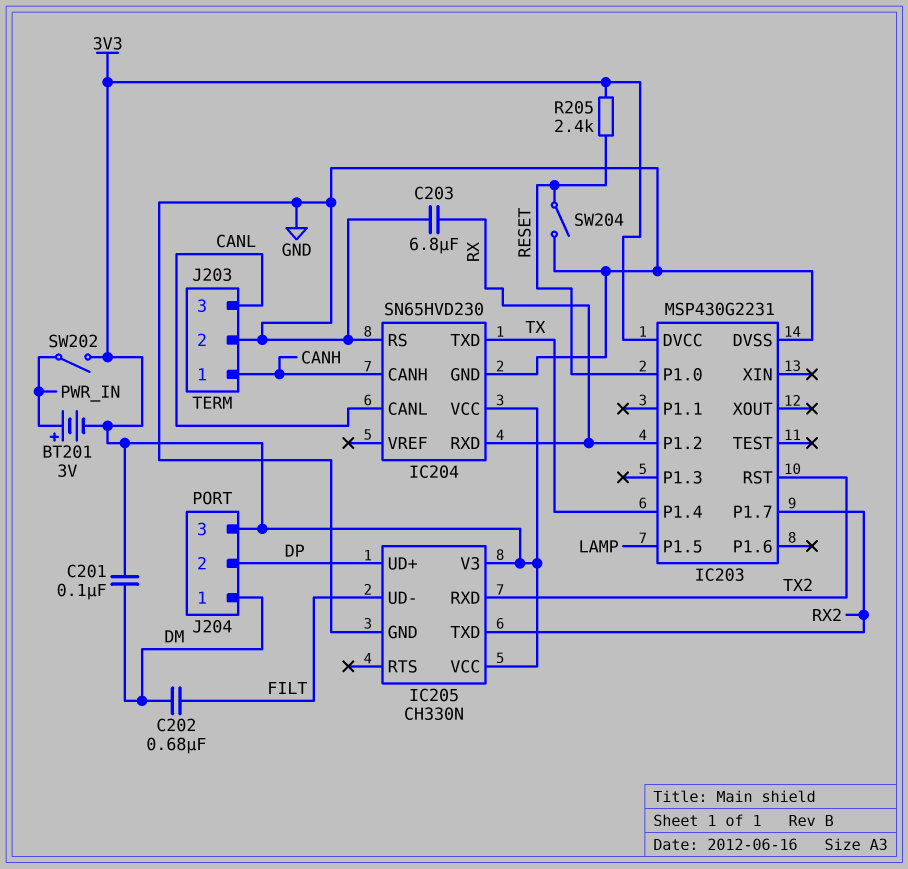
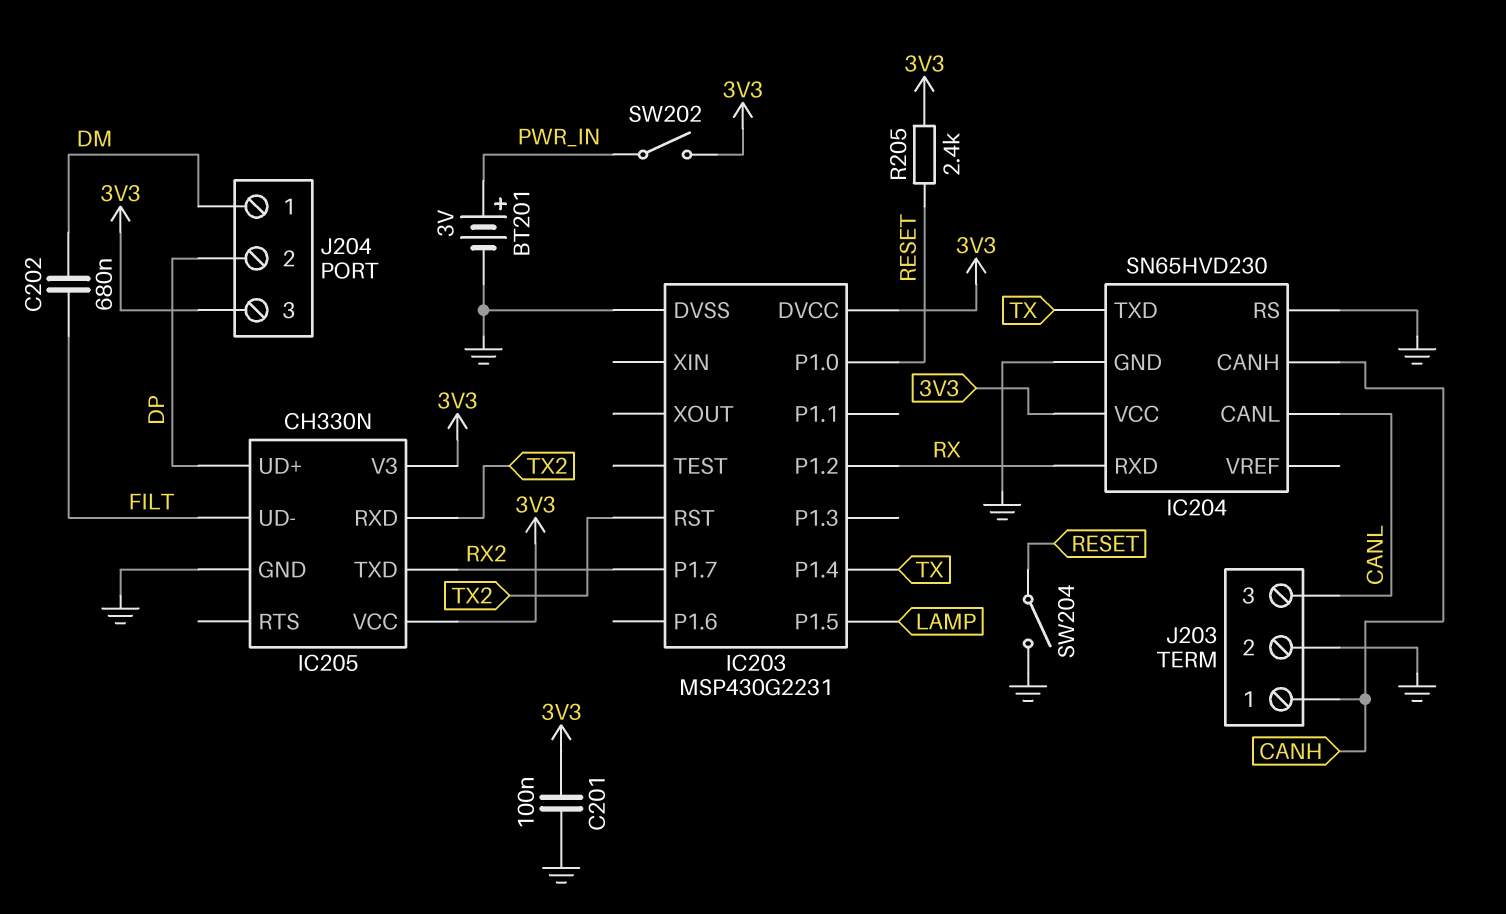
BT201: 3V (plus PWR_IN, minus 3V3) -> 3V (plus PWR_IN, minus GND)
C201: 100nF (3V3, DM) -> 100nF (3V3, GND)
C203: 6.8uF (GND, RX) -> none

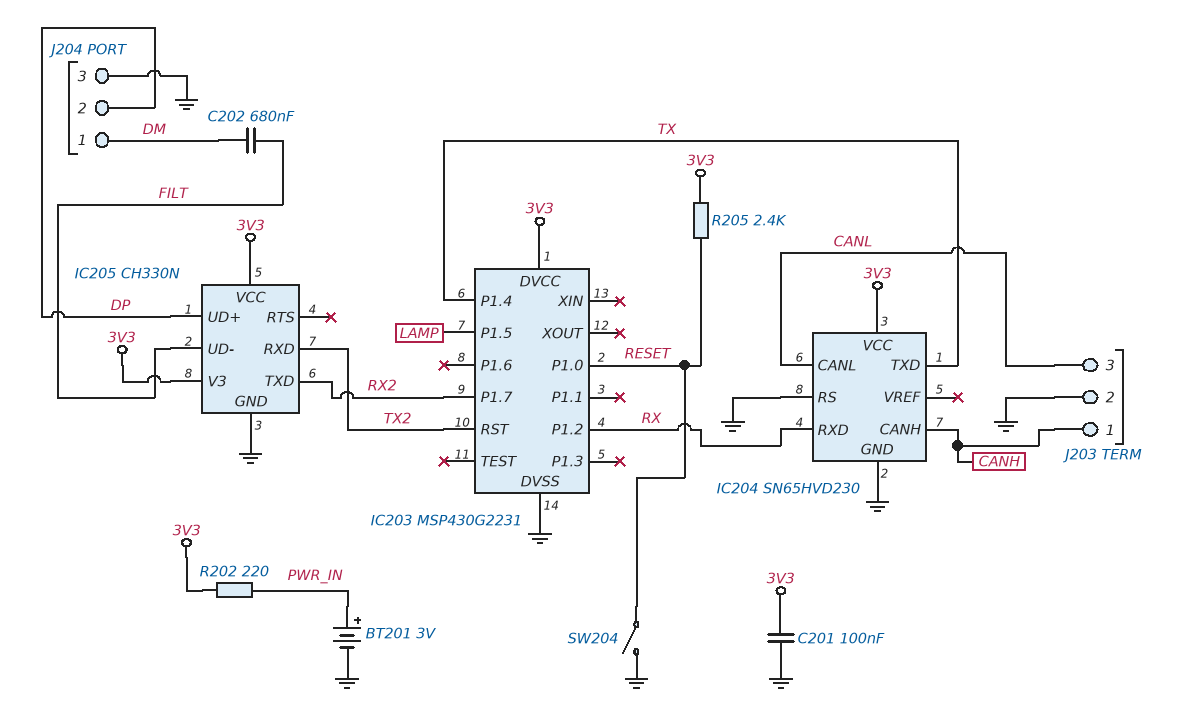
J204 pin 3: 3V3 -> GND
R202: none -> 220 (3V3, PWR_IN)
SW202: switch (3V3, PWR_IN) -> none

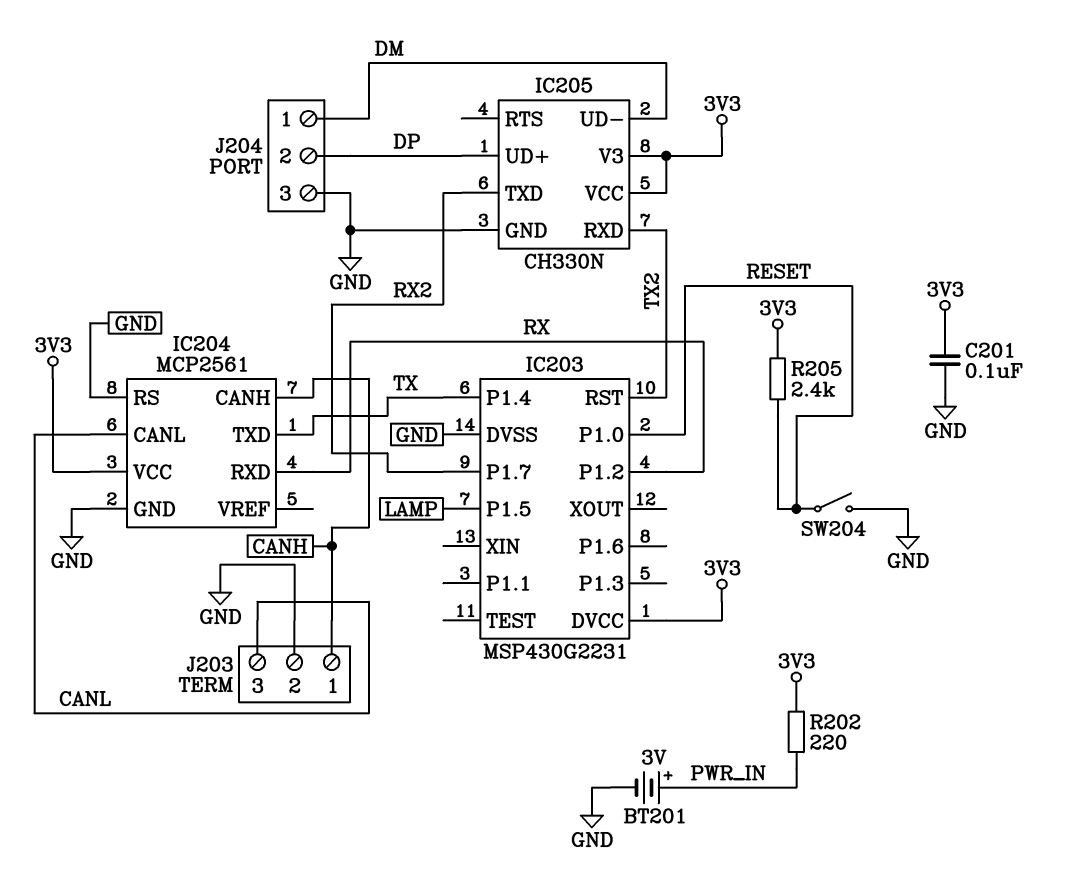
C202: 680nF (DM, FILT) -> none
IC204: SN65HVD230 -> MCP2561
IC205 pin UD-: FILT -> DM

